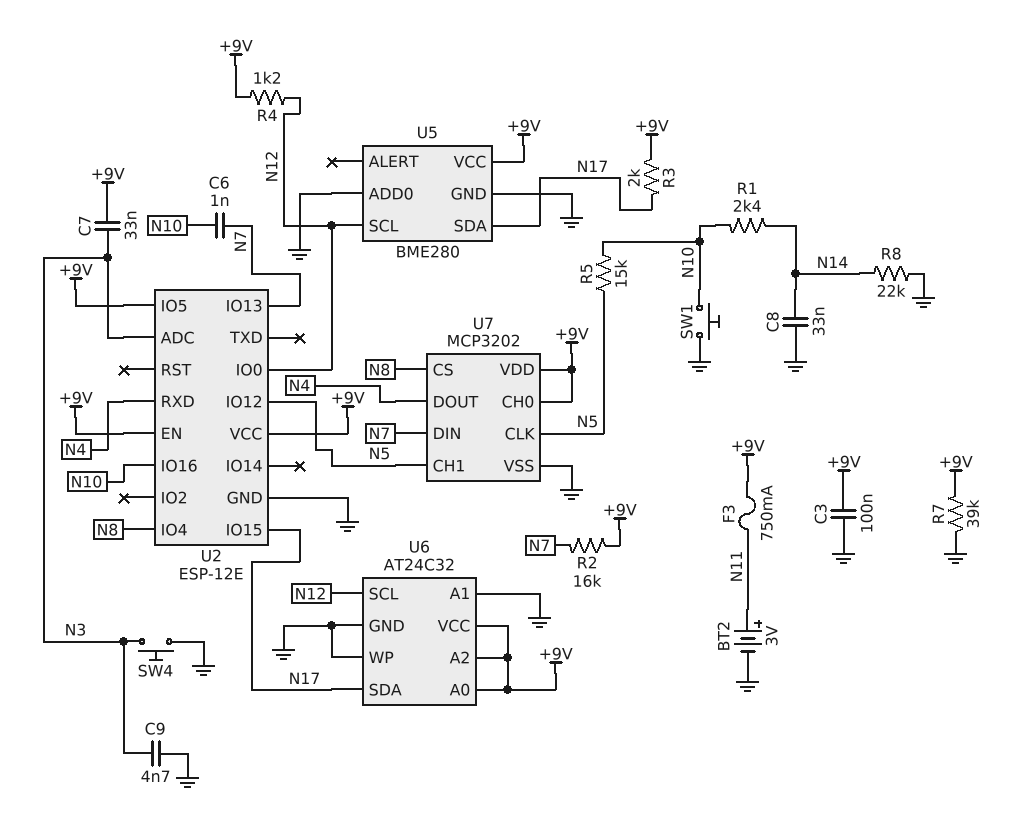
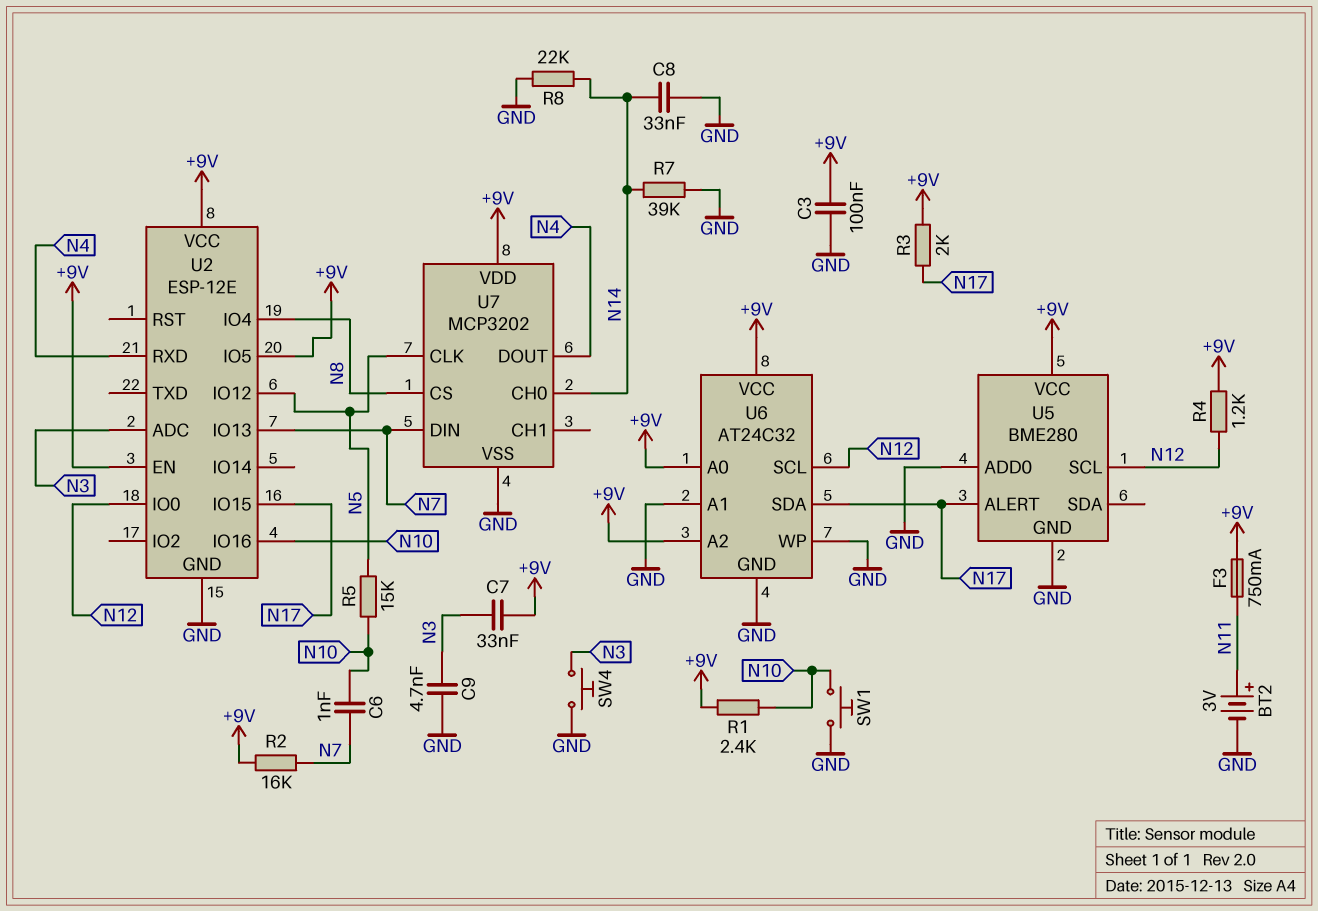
R1: 2.4k (N10, N14) -> 2.4k (+9V, N10)
R7: 39k (+9V, GND) -> 39k (GND, N14)
U5 pin ALERT: none -> N17
U5 pin SDA: N17 -> none
U7 pin CH0: +9V -> N14
U7 pin CH1: N5 -> none

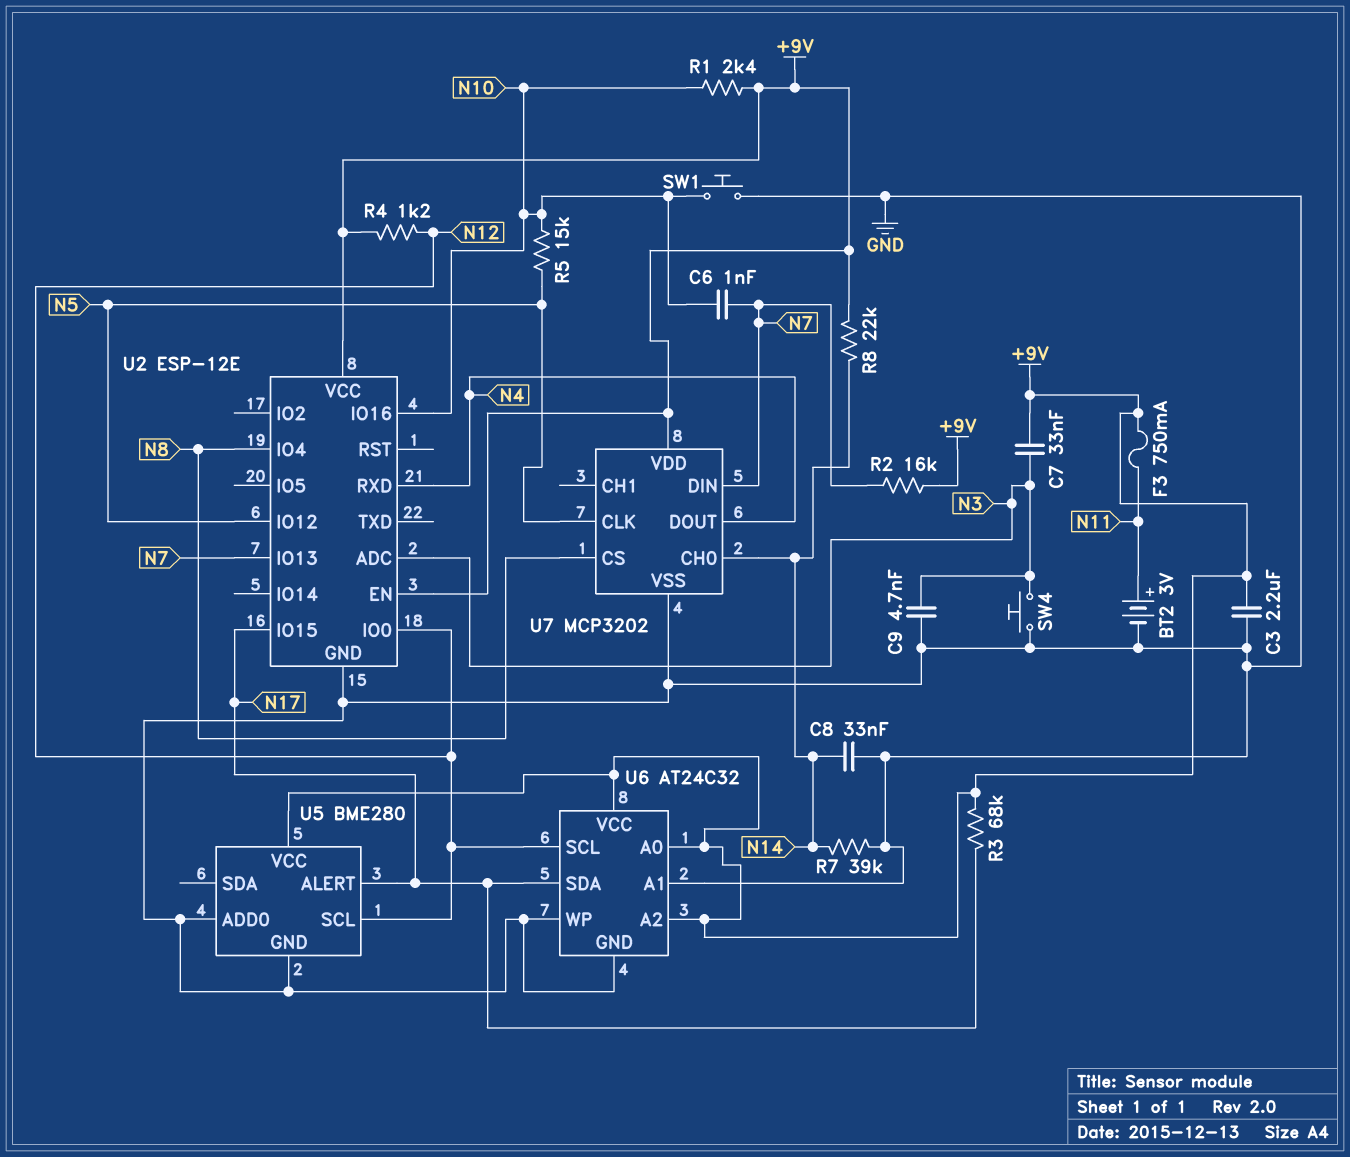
C3: 100nF (+9V, GND) -> 2.2uF (+9V, GND)
R3: 2k (+9V, N17) -> 68k (+9V, N17)
R8: 22k (GND, N14) -> 22k (+9V, N14)
U2 pin IO5: +9V -> none

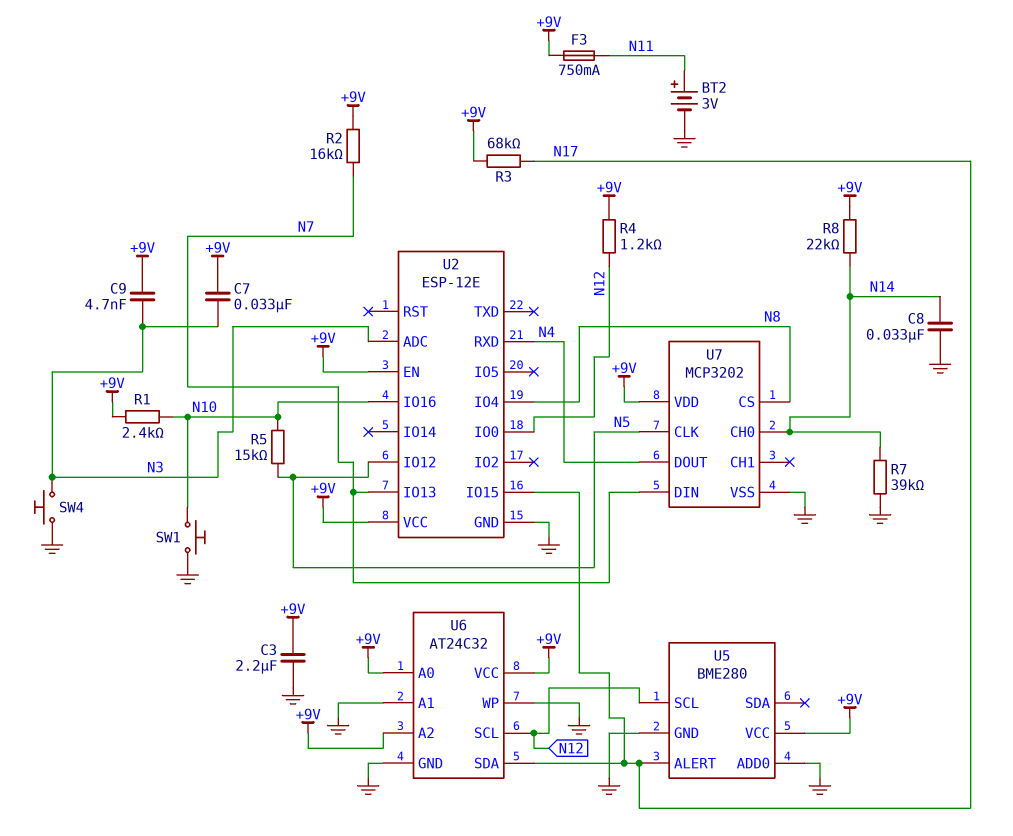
C6: 1nF (N7, N10) -> none
C9: 4.7nF (GND, N3) -> 4.7nF (+9V, N3)

